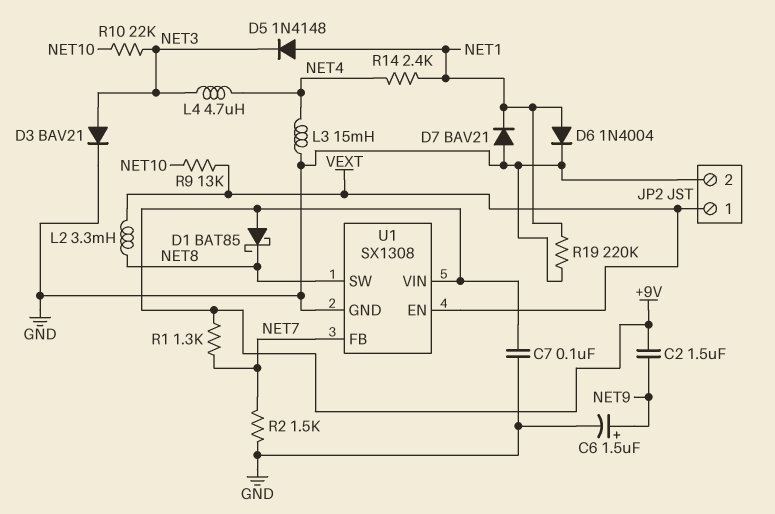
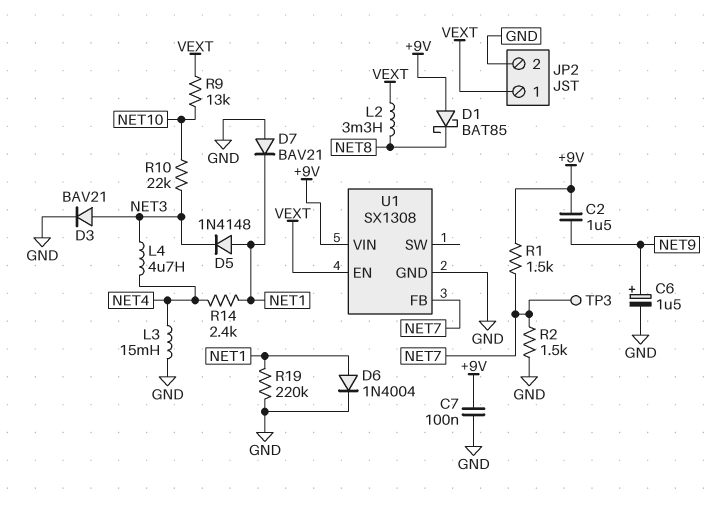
R1: 1.3k (+9V, NET7) -> 1.5k (+9V, NET7)
TP3: none -> test point (NET7)
U1 pin SW: NET8 -> none

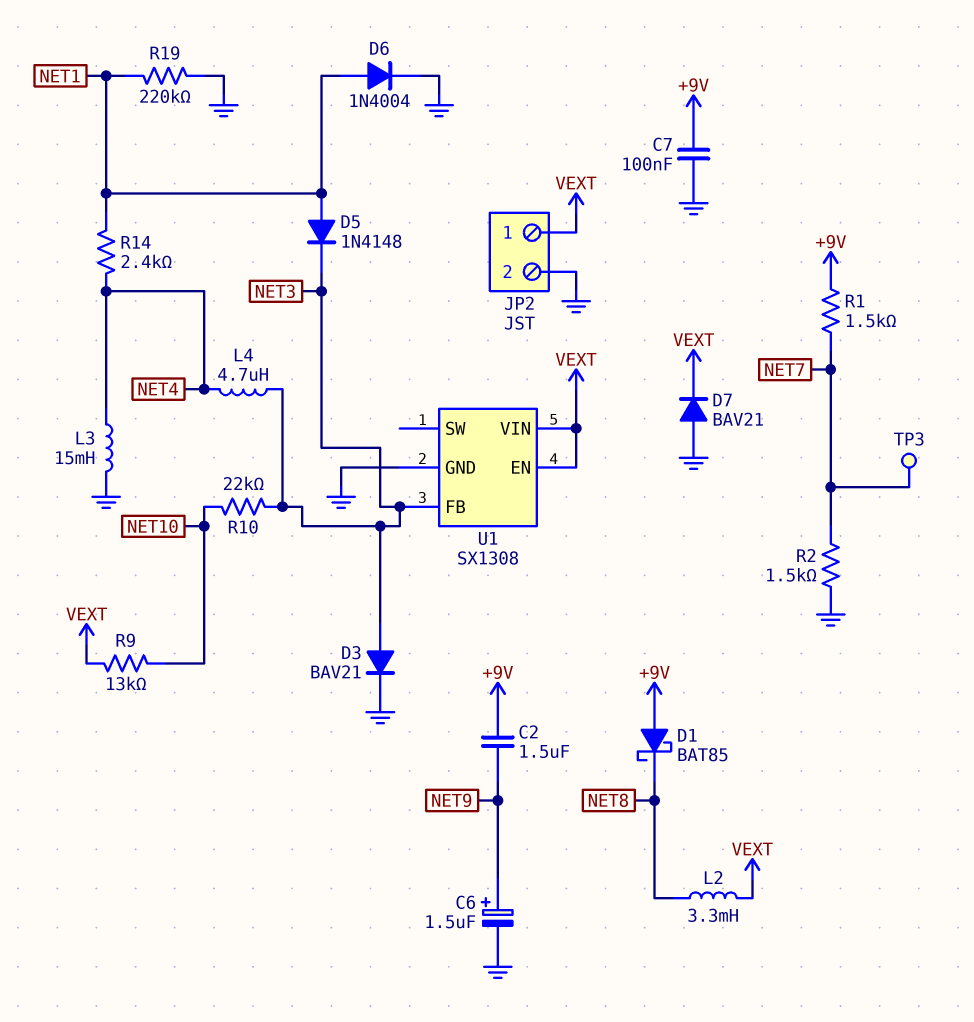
D7: diode BAV21 (A GND, K NET1) -> diode BAV21 (A GND, K VEXT)
U1 pin FB: NET7 -> NET3
U1 pin VIN: +9V -> VEXT

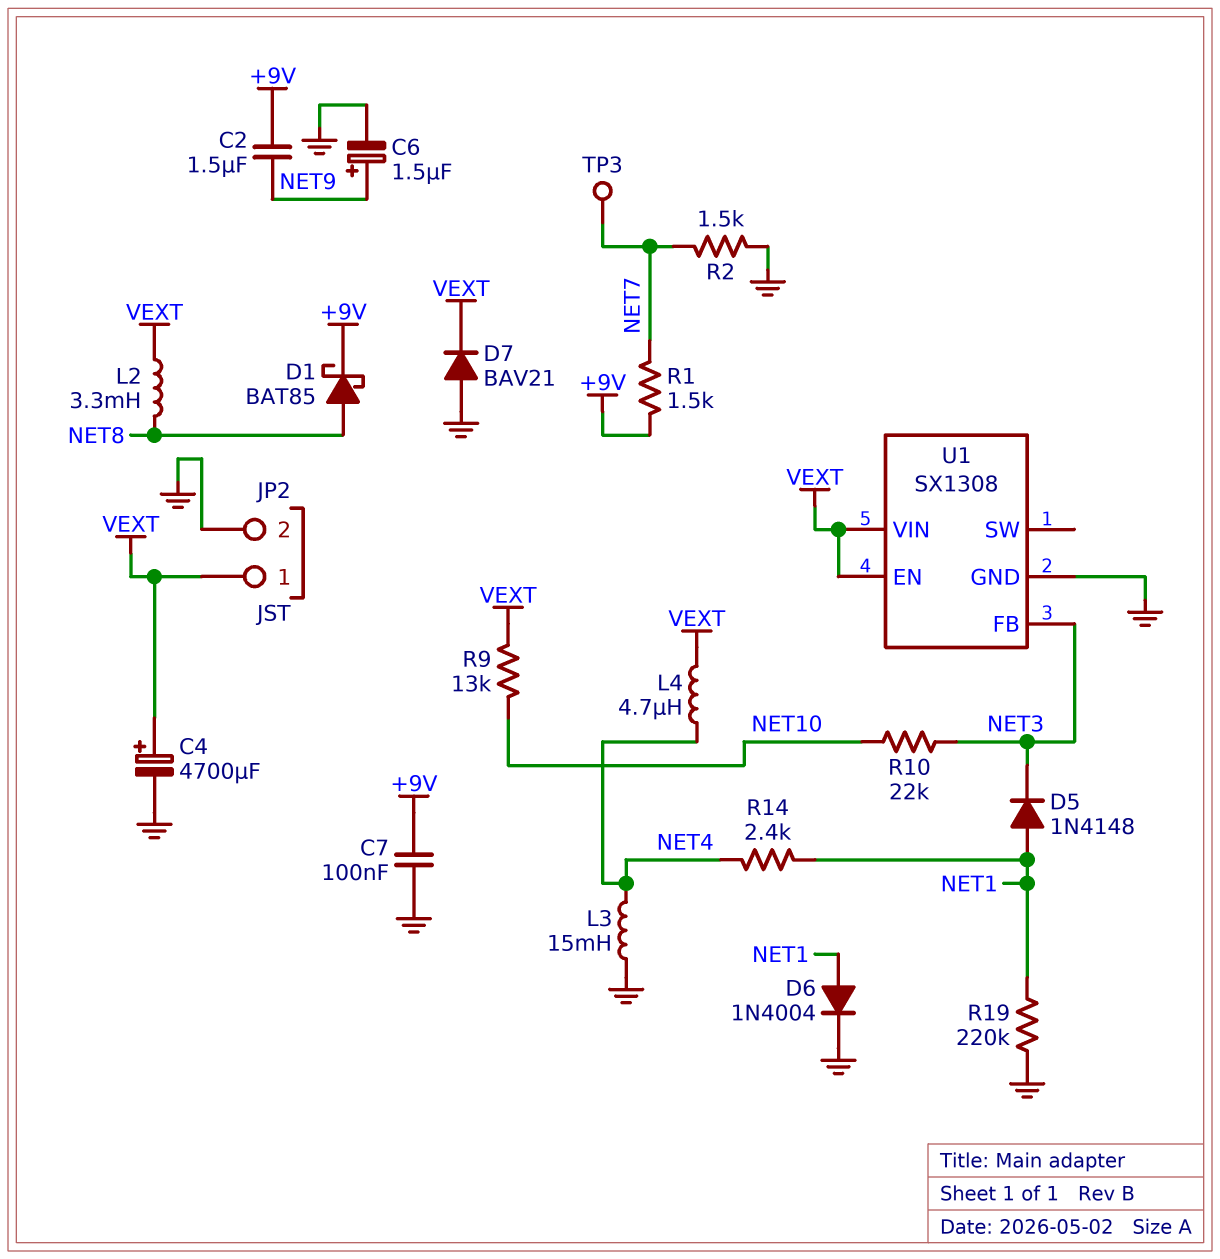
C4: none -> 4700uF (plus VEXT, minus GND)
D1: schottky BAT85 (A +9V, K NET8) -> schottky BAT85 (A NET8, K +9V)
D3: diode BAV21 (A NET3, K GND) -> none
L4: 4.7uH (NET3, NET4) -> 4.7uH (NET4, VEXT)

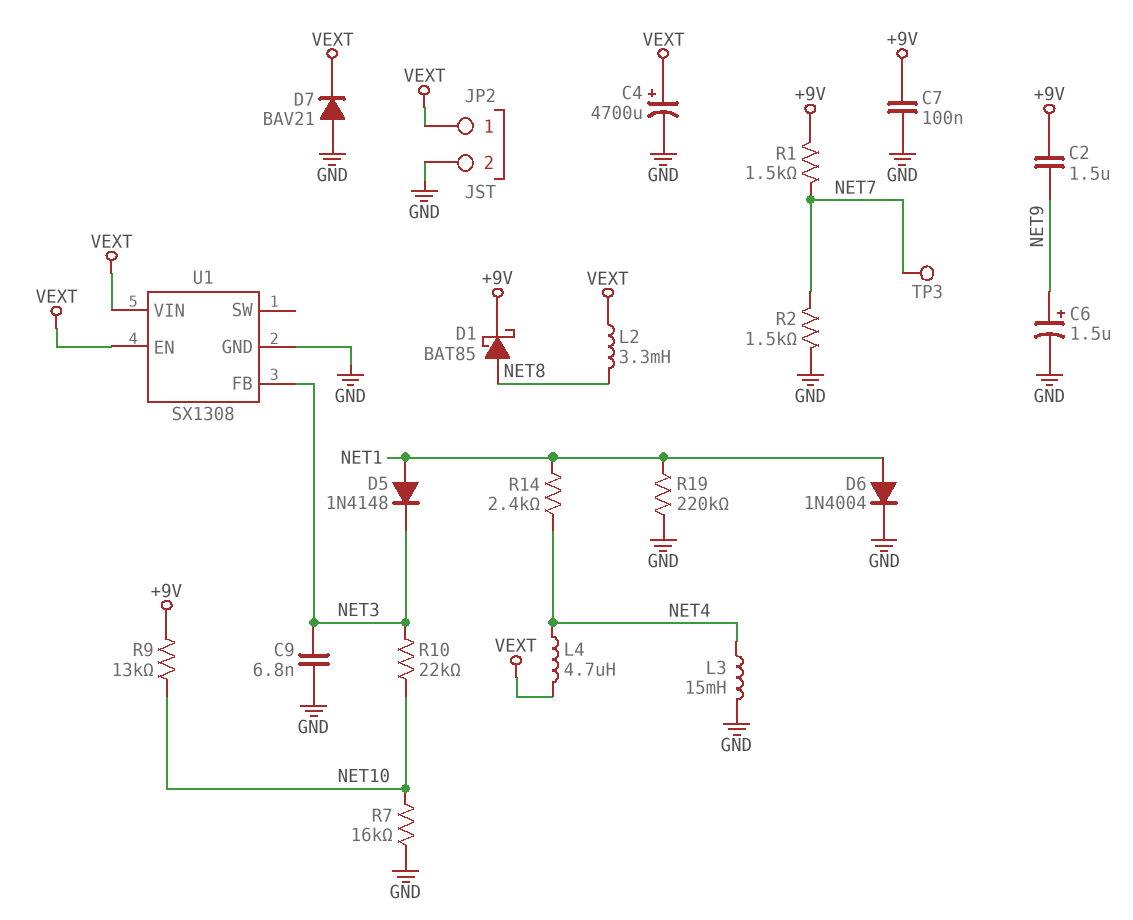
C9: none -> 6.8nF (GND, NET3)
R7: none -> 16k (GND, NET10)
R9: 13k (NET10, VEXT) -> 13k (+9V, NET10)

